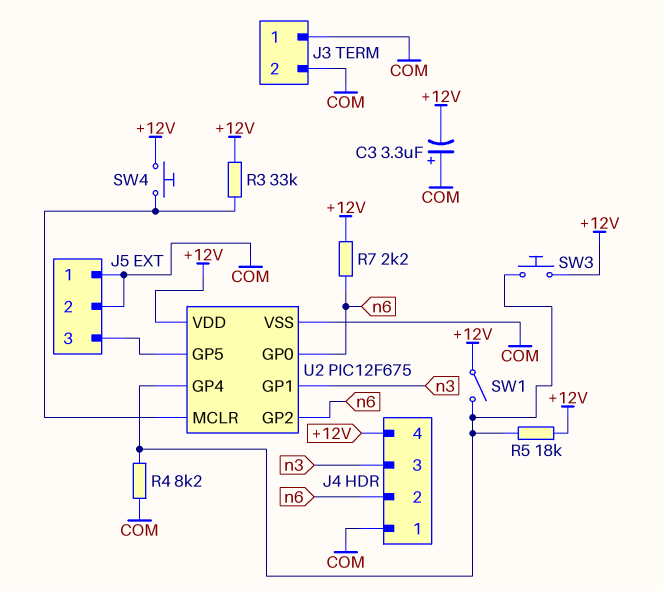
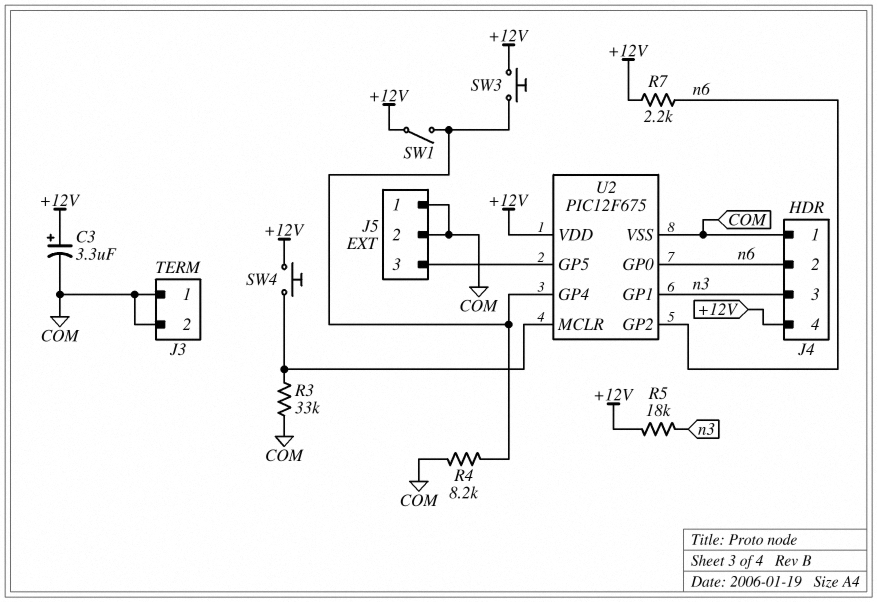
C3: 3.3uF (plus COM, minus +12V) -> 3.3uF (plus +12V, minus COM)
R3: 33k (+12V, U2/MCLR) -> 33k (COM, U2/MCLR)
R5: 18k (+12V, U2/GP4) -> 18k (+12V, n3)

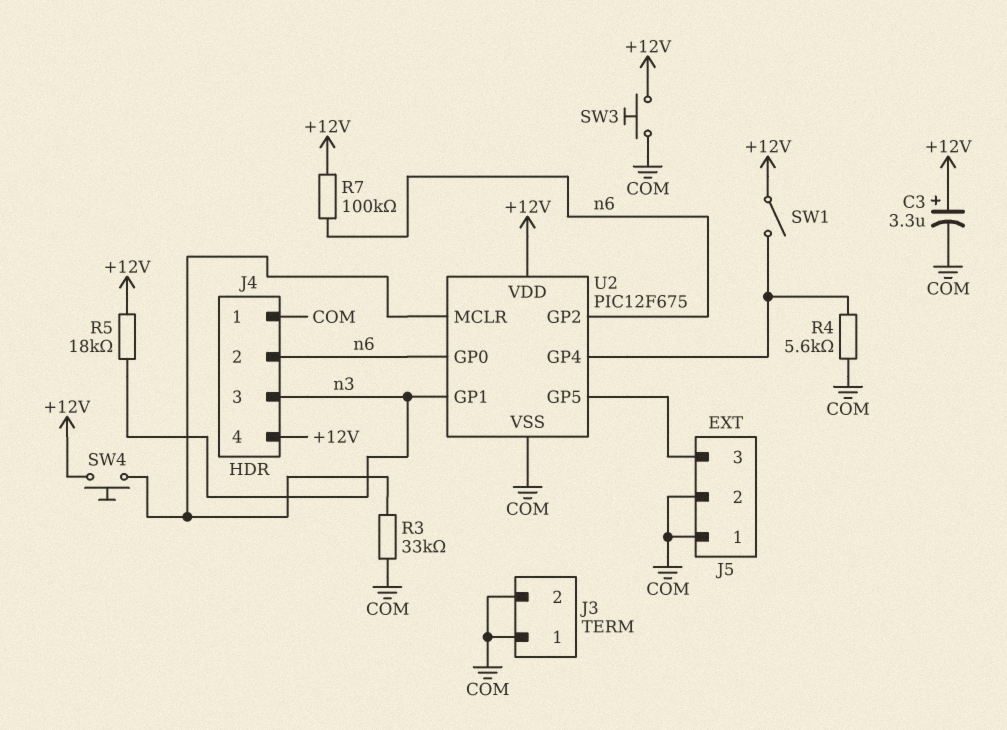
R4: 8.2k (COM, U2/GP4) -> 5.6k (COM, U2/GP4)
R7: 2.2k (+12V, n6) -> 100k (+12V, n6)
SW3: button (+12V, U2/GP4) -> button (+12V, COM)

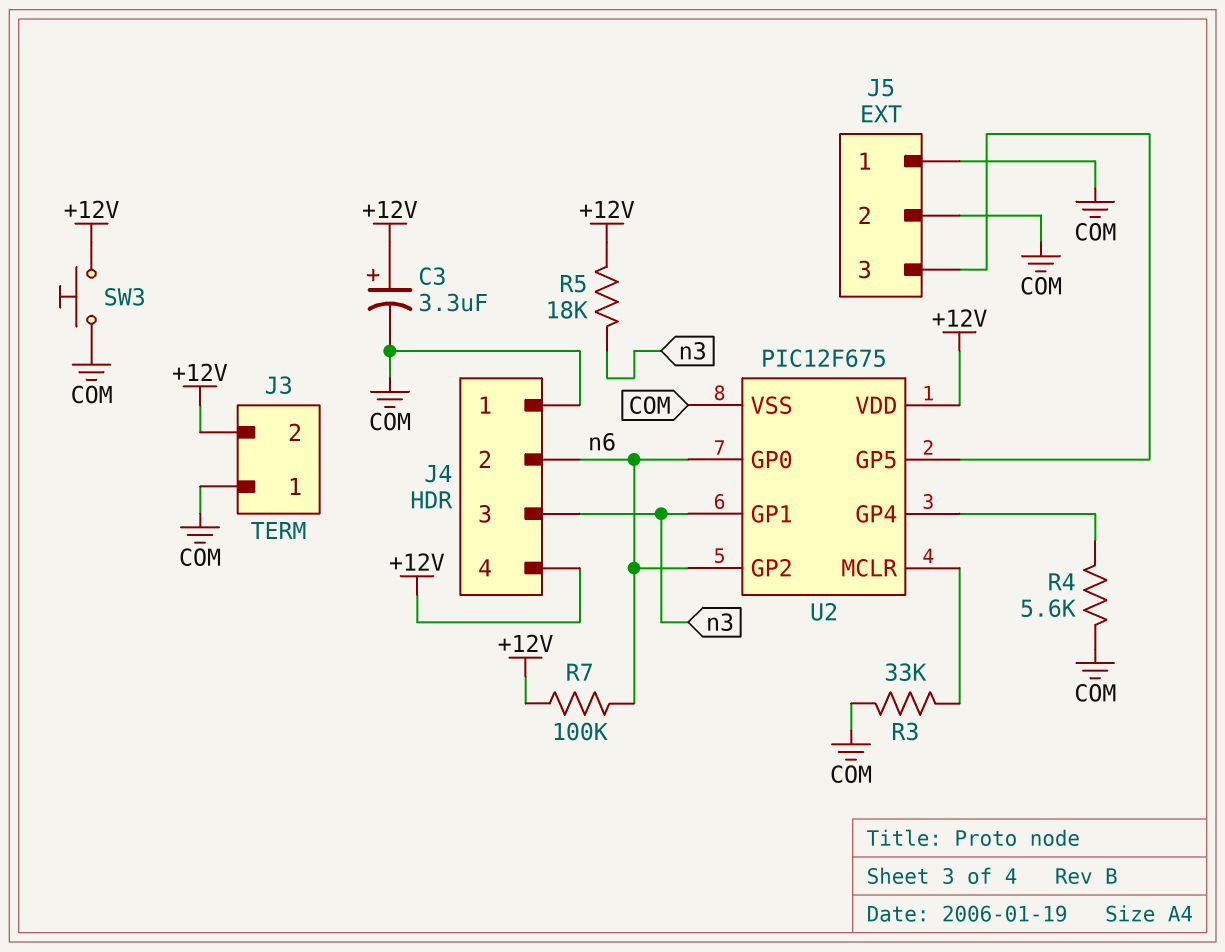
J3 pin 2: COM -> +12V
SW1: switch (+12V, U2/GP4) -> none
SW4: button (+12V, U2/MCLR) -> none

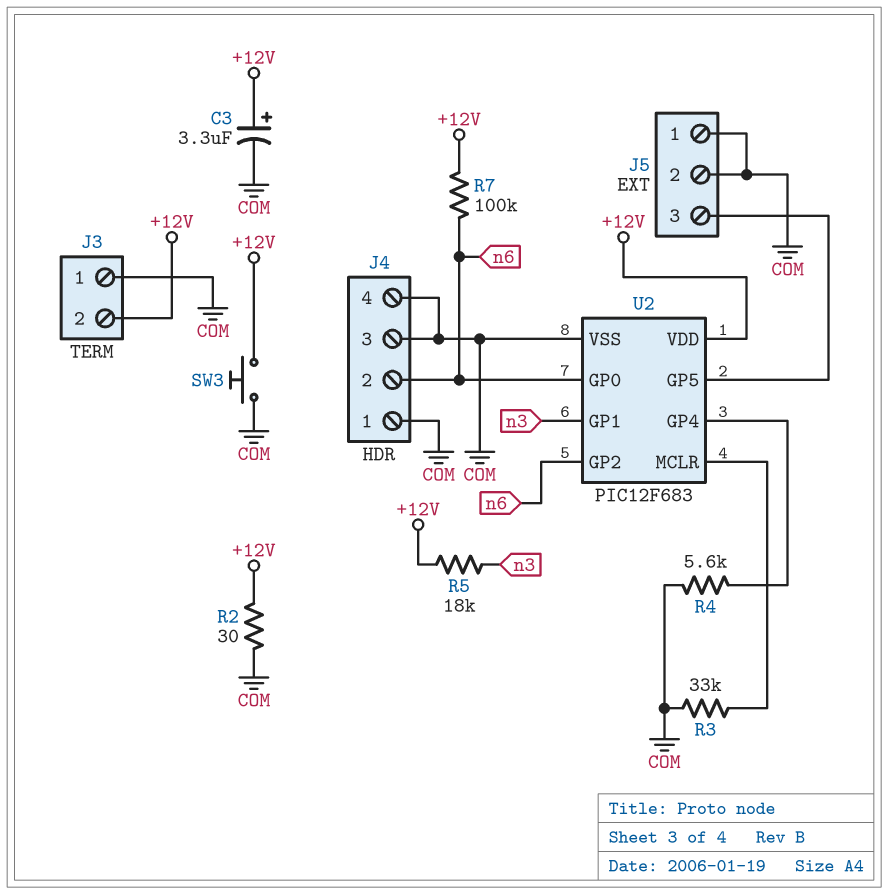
J4 pin 3: n3 -> COM
J4 pin 4: +12V -> COM
R2: none -> 30 (+12V, COM)
U2: PIC12F675 -> PIC12F683

